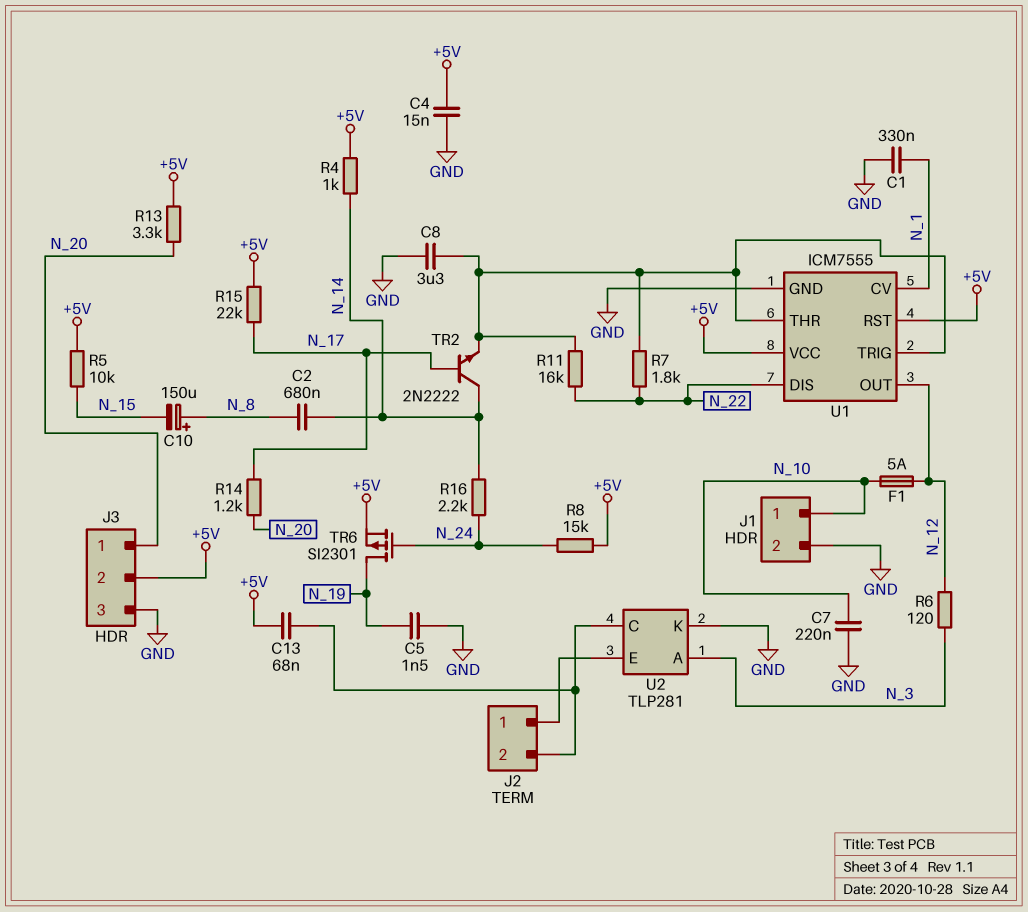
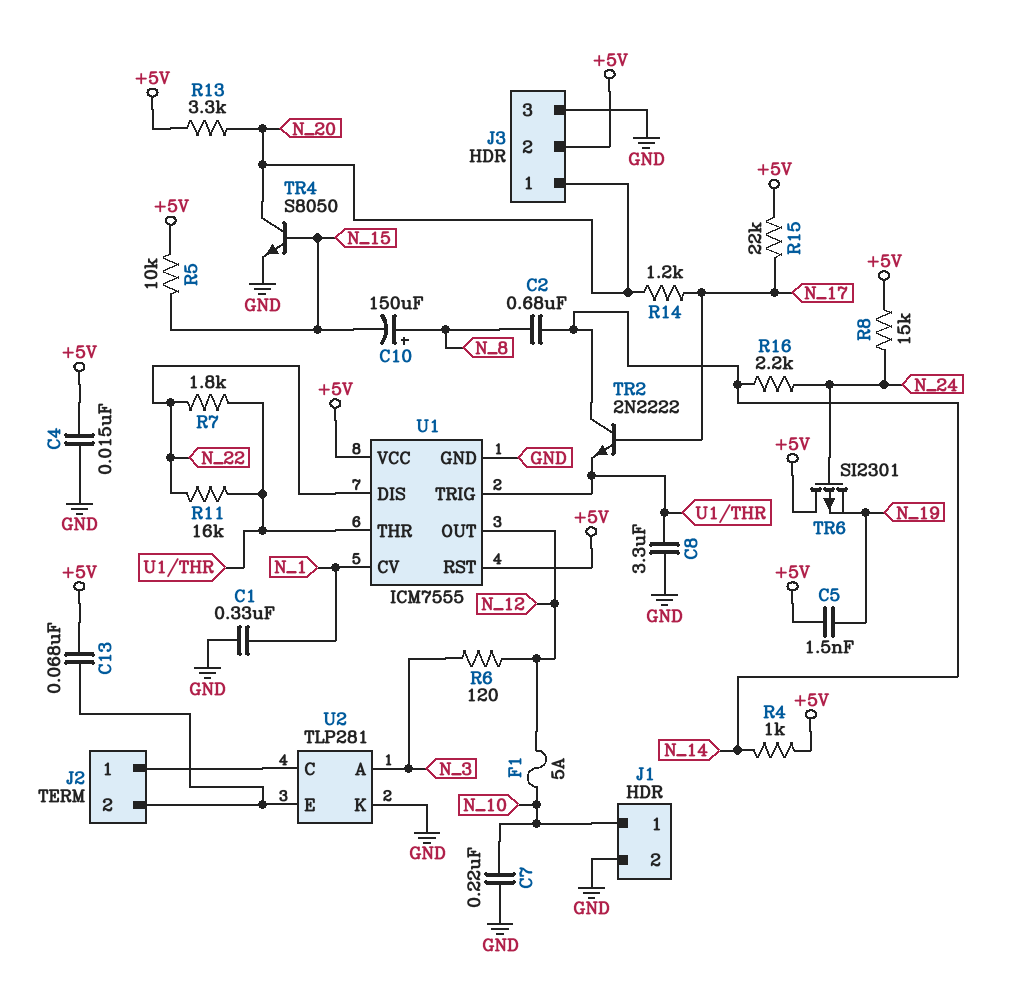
C5: 1.5nF (GND, N_19) -> 1.5nF (+5V, N_19)
TR4: none -> NPN S8050 (B N_15, C N_20, E GND)
TR6: PMOS SI2301 (G N_24, D N_19, S +5V) -> PMOS SI2301 (G N_24, D +5V, S N_19)
U2 pin C: J2/2 -> J2/1
U2 pin E: J2/1 -> J2/2

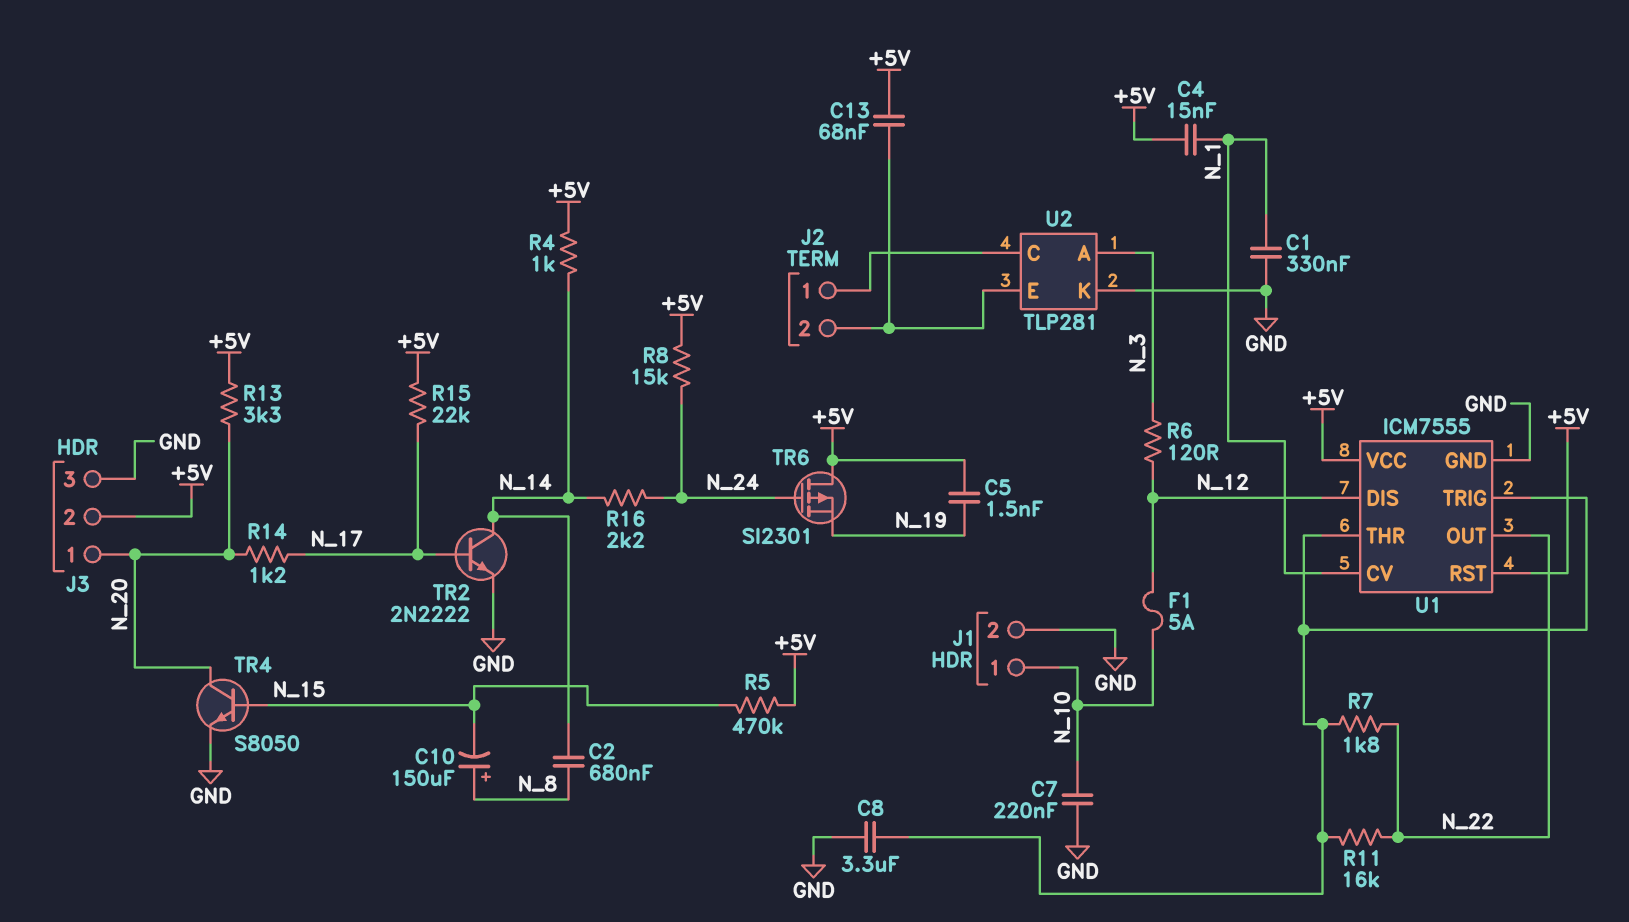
C4: 15nF (+5V, GND) -> 15nF (+5V, N_1)
R5: 10k (+5V, N_15) -> 470k (+5V, N_15)
TR2: NPN 2N2222 (B N_17, C N_14, E U1/THR) -> NPN 2N2222 (B N_17, C N_14, E GND)
U1 pin DIS: N_22 -> N_12
U1 pin OUT: N_12 -> N_22

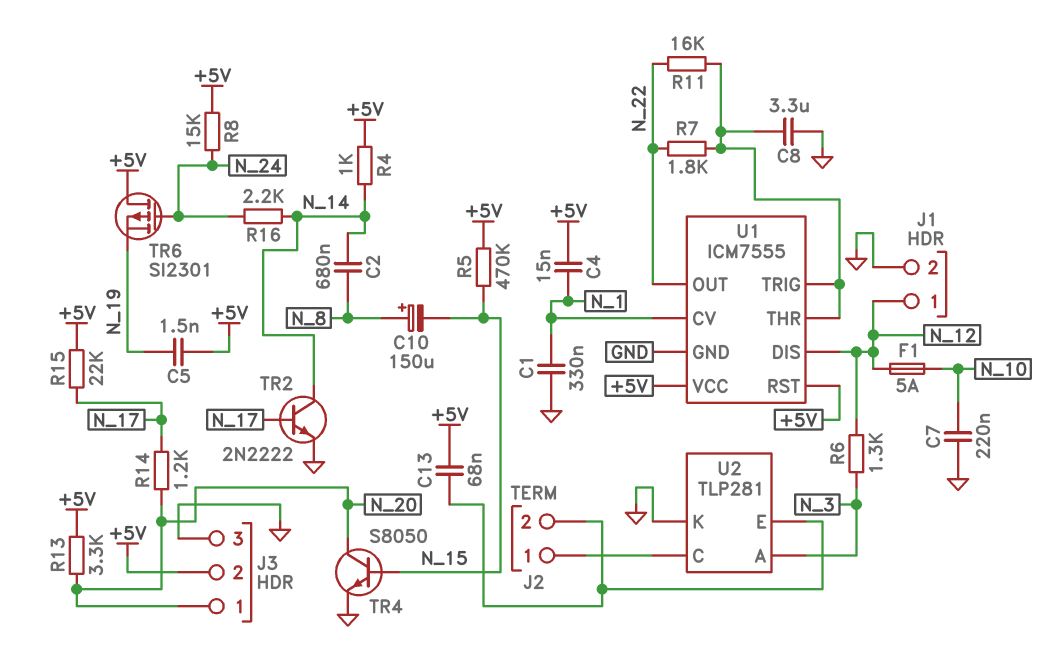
J1 pin 1: N_10 -> N_12
R6: 120 (N_3, N_12) -> 1.3k (N_3, N_12)

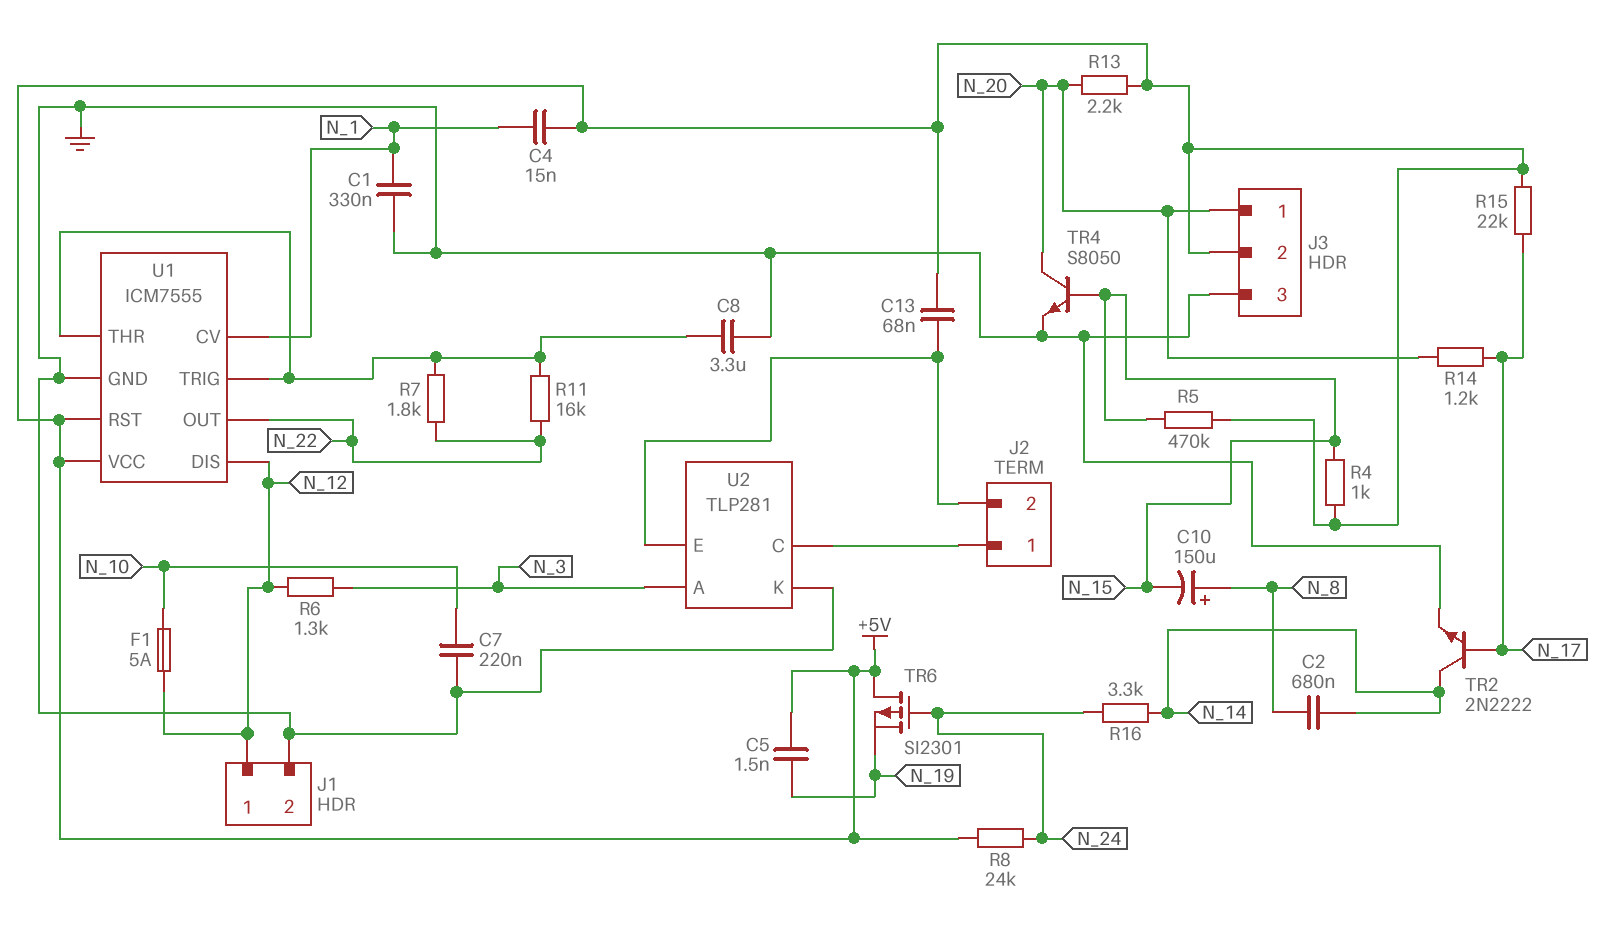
R4: 1k (+5V, N_14) -> 1k (+5V, N_15)
R8: 15k (+5V, N_24) -> 24k (+5V, N_24)
R13: 3.3k (+5V, N_20) -> 2.2k (+5V, N_20)
R16: 2.2k (N_14, N_24) -> 3.3k (N_14, N_24)

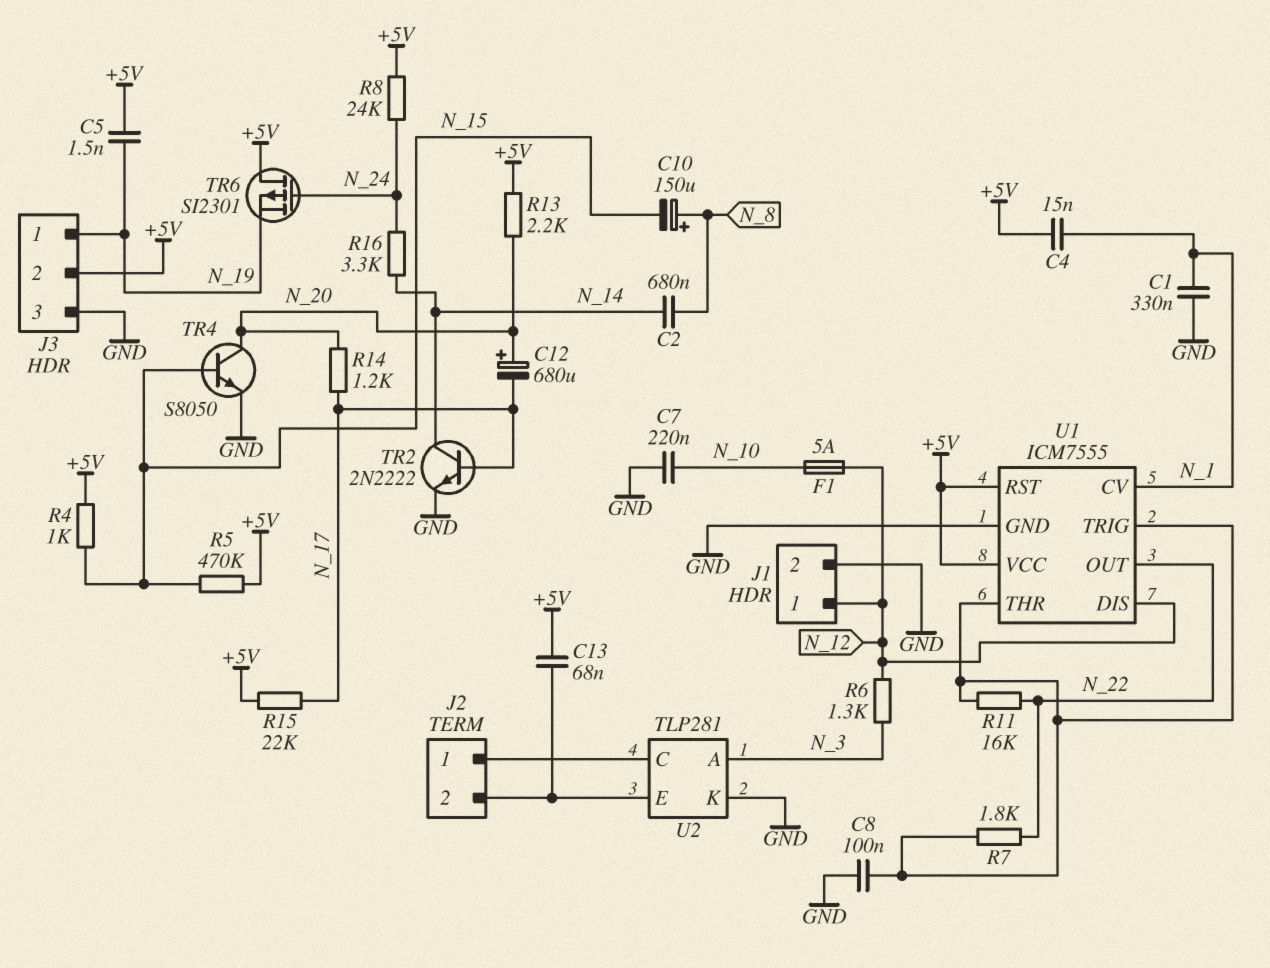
C8: 3.3uF (GND, U1/THR) -> 100nF (GND, U1/THR)
C12: none -> 680uF (plus N_20, minus N_17)
J3 pin 1: N_20 -> N_19

